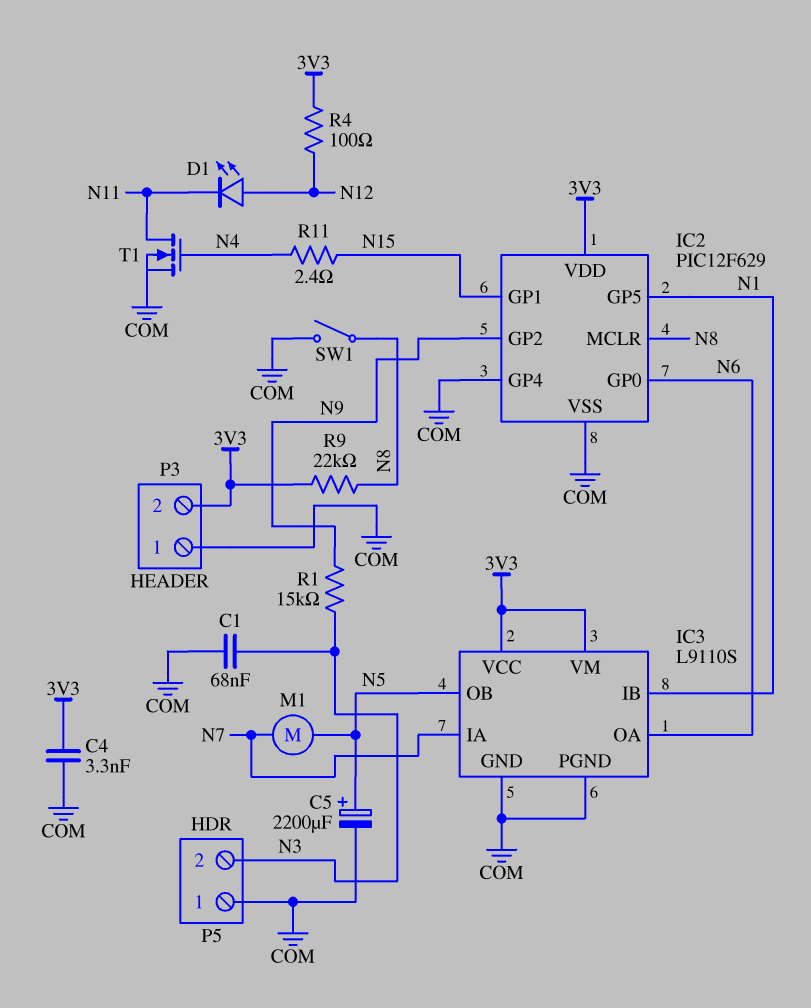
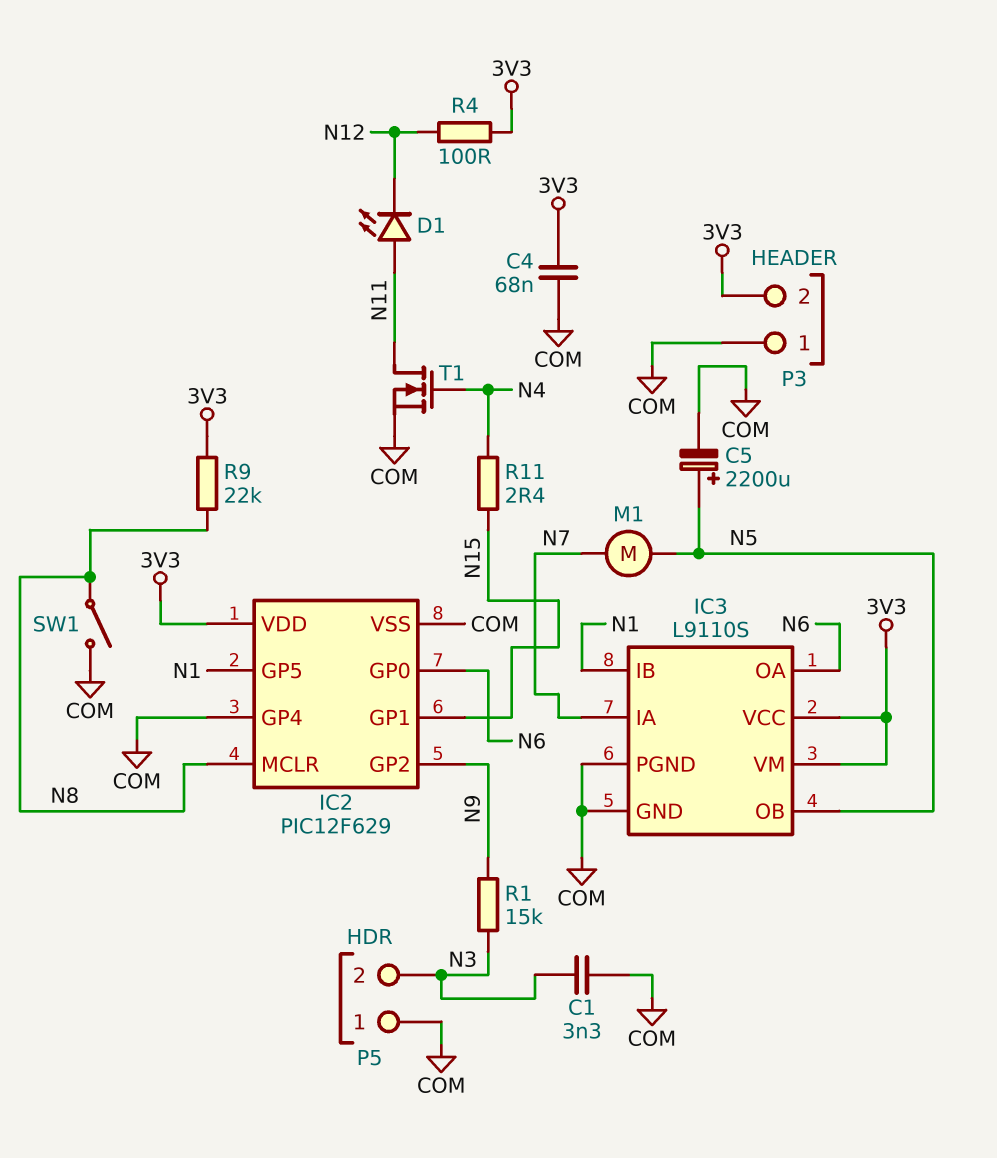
C1: 68nF (COM, N3) -> 3.3nF (COM, N3)
C4: 3.3nF (3V3, COM) -> 68nF (3V3, COM)
D1: LED (A N12, K N11) -> LED (A N11, K N12)

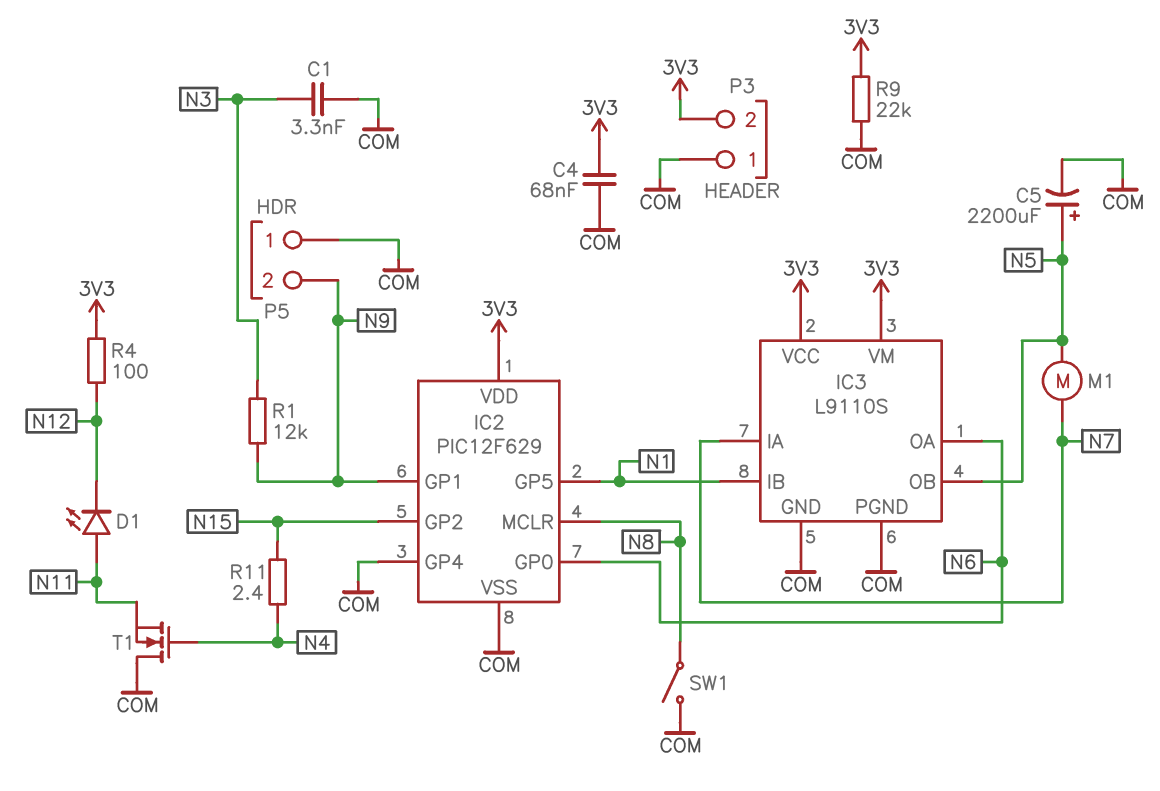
IC2 pin GP1: N15 -> N9
IC2 pin GP2: N9 -> N15
P5 pin 2: N3 -> N9
R1: 15k (N3, N9) -> 12k (N3, N9)
R9: 22k (3V3, N8) -> 22k (3V3, COM)
T1: NMOS (G N4, D N11, S COM) -> NMOS (G N4, D COM, S N11)

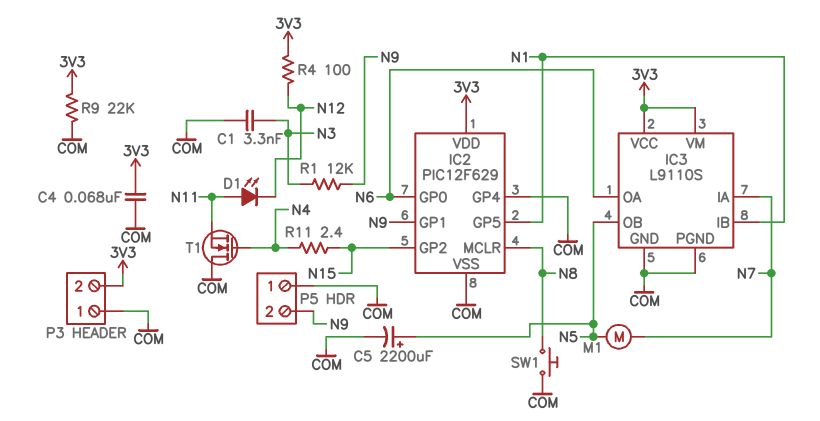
SW1: switch (COM, N8) -> button (COM, N8)

